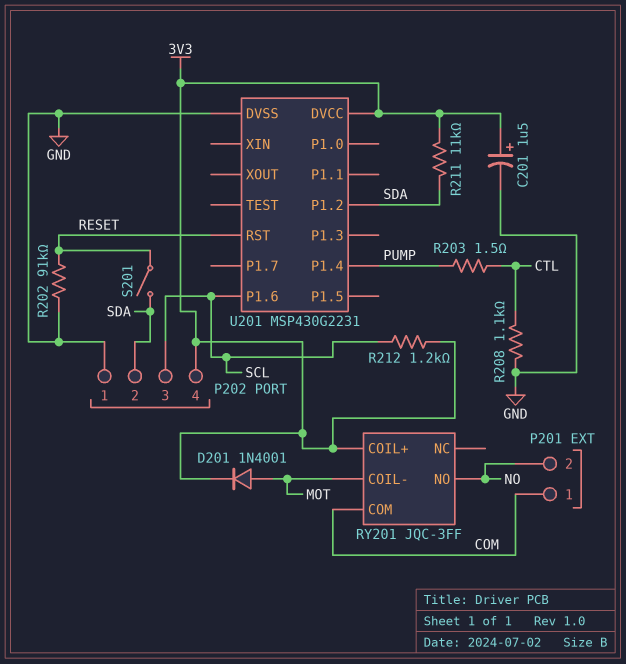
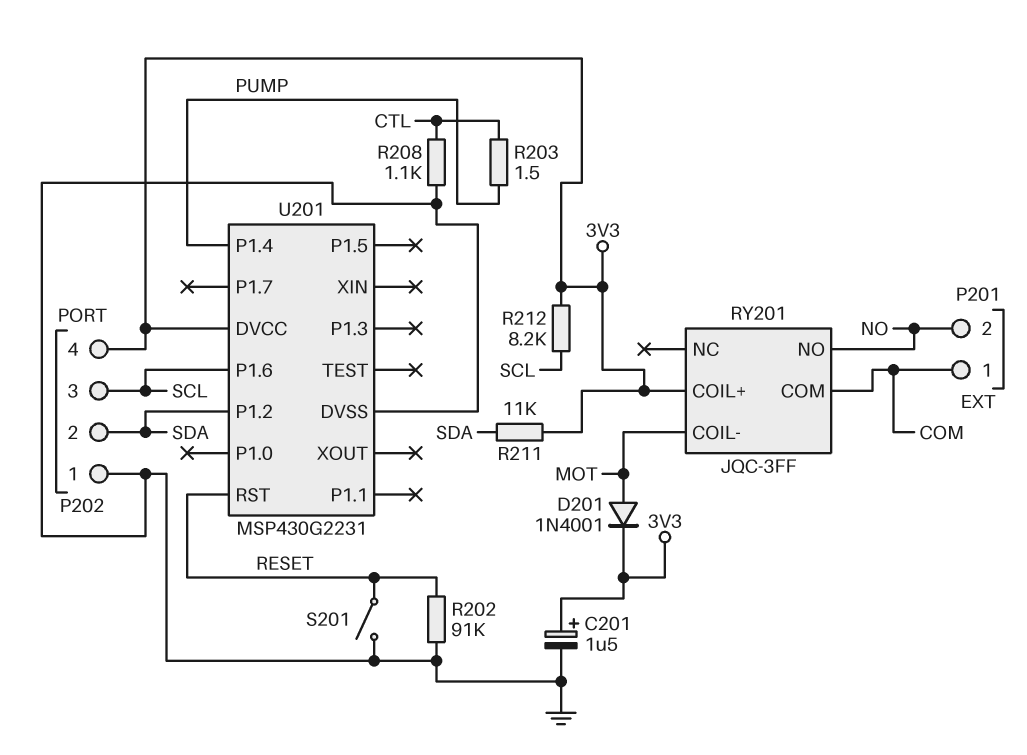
R212: 1.2k (3V3, SCL) -> 8.2k (3V3, SCL)
S201: switch (RESET, SDA) -> switch (GND, RESET)

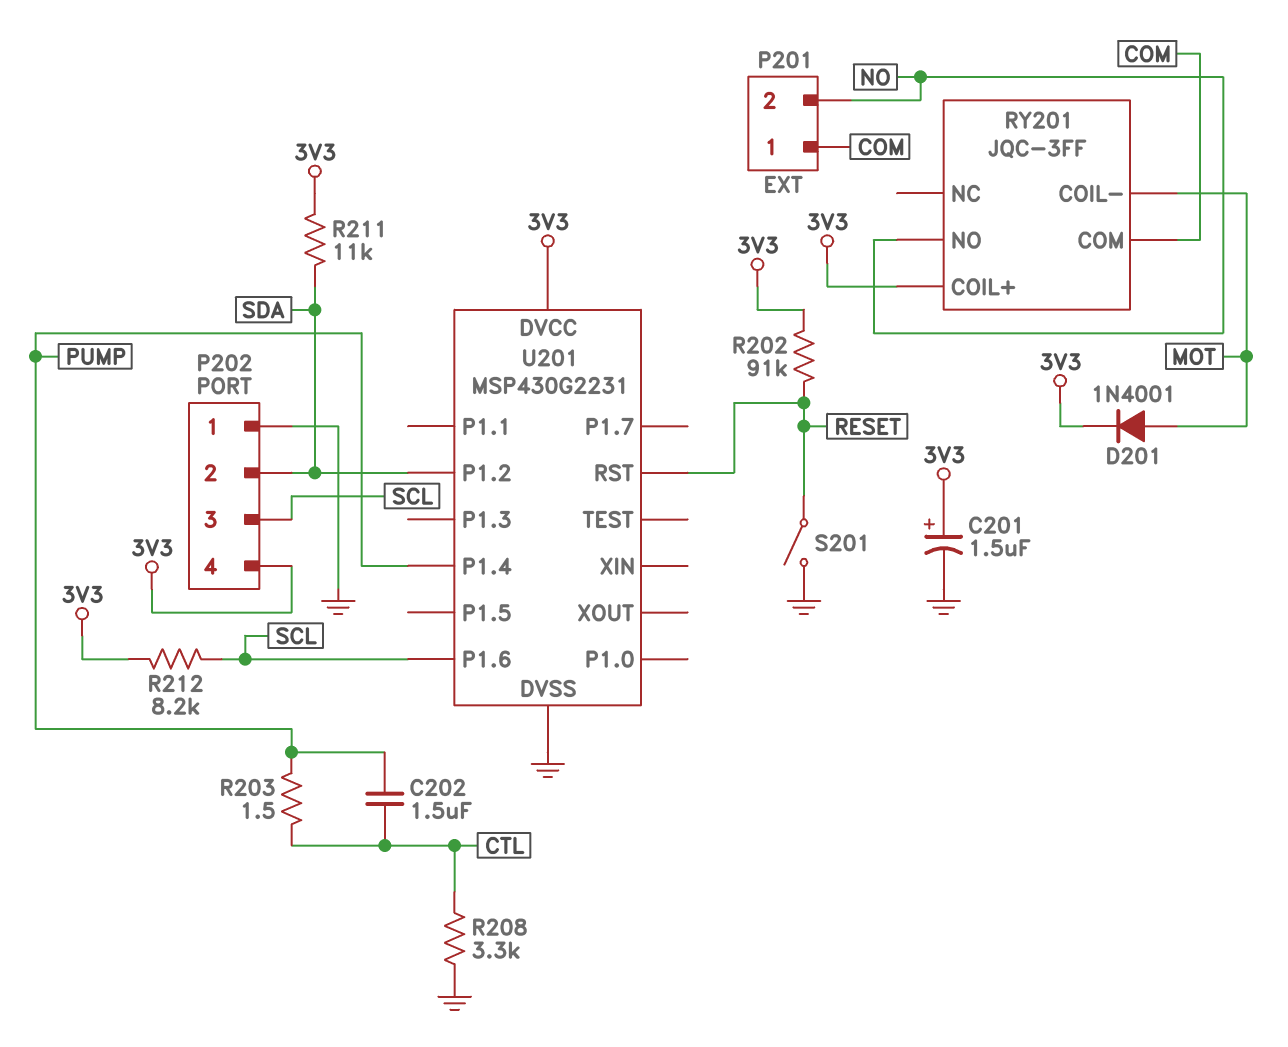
C202: none -> 1.5uF (CTL, PUMP)
R202: 91k (GND, RESET) -> 91k (3V3, RESET)
R208: 1.1k (CTL, GND) -> 3.3k (CTL, GND)

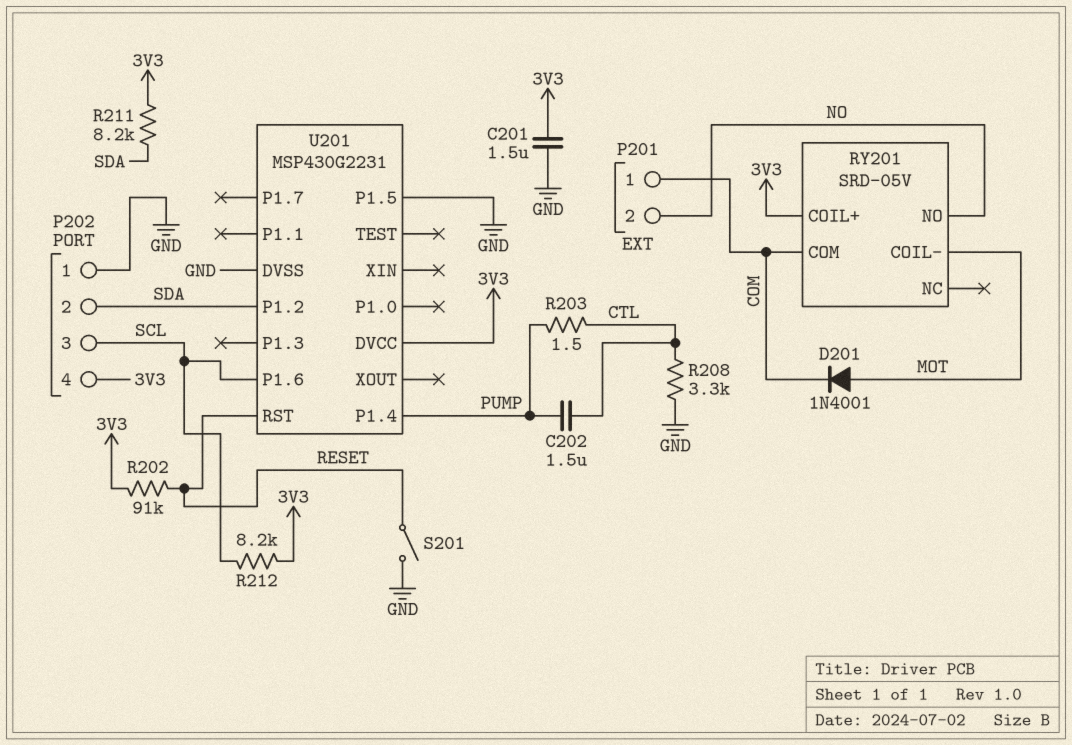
C201: 1.5uF (plus 3V3, minus GND) -> 1.5uF (3V3, GND)
D201: diode 1N4001 (A MOT, K 3V3) -> diode 1N4001 (A MOT, K COM)
R211: 11k (3V3, SDA) -> 8.2k (3V3, SDA)
RY201: JQC-3FF -> SRD-05V
U201 pin P1.5: none -> GND

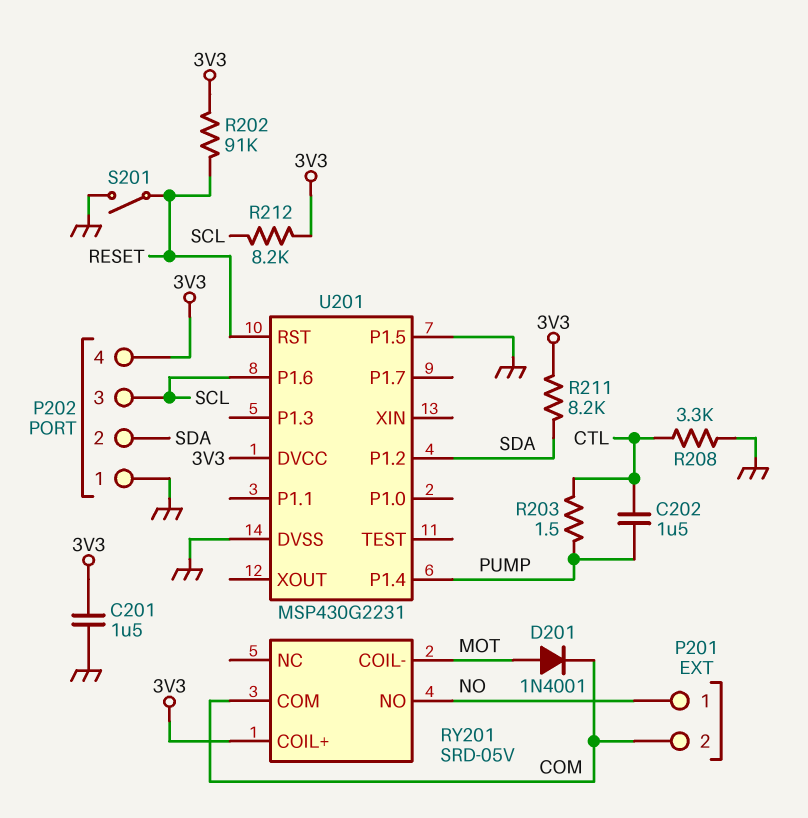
P201 pin 1: COM -> NO
P201 pin 2: NO -> COM

